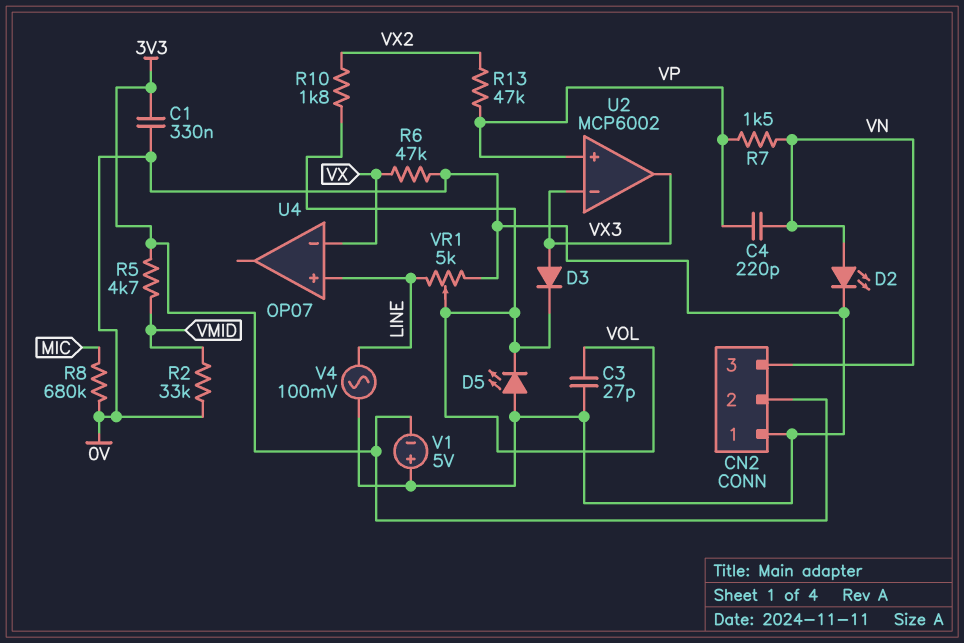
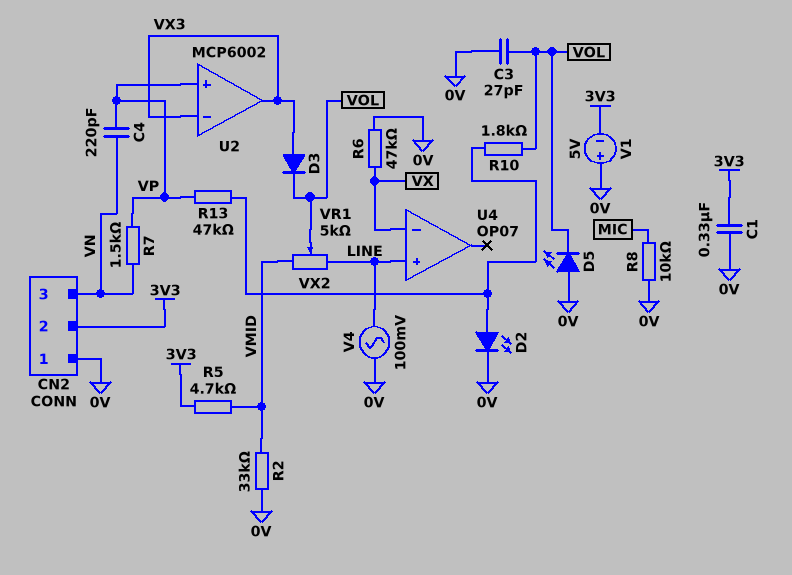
D2: LED (A VN, K 0V) -> LED (A VX2, K 0V)
R8: 680k (0V, MIC) -> 10k (0V, MIC)
VR1: 5k (0V, LINE, wiper VOL) -> 5k (LINE, VMID, wiper VOL)

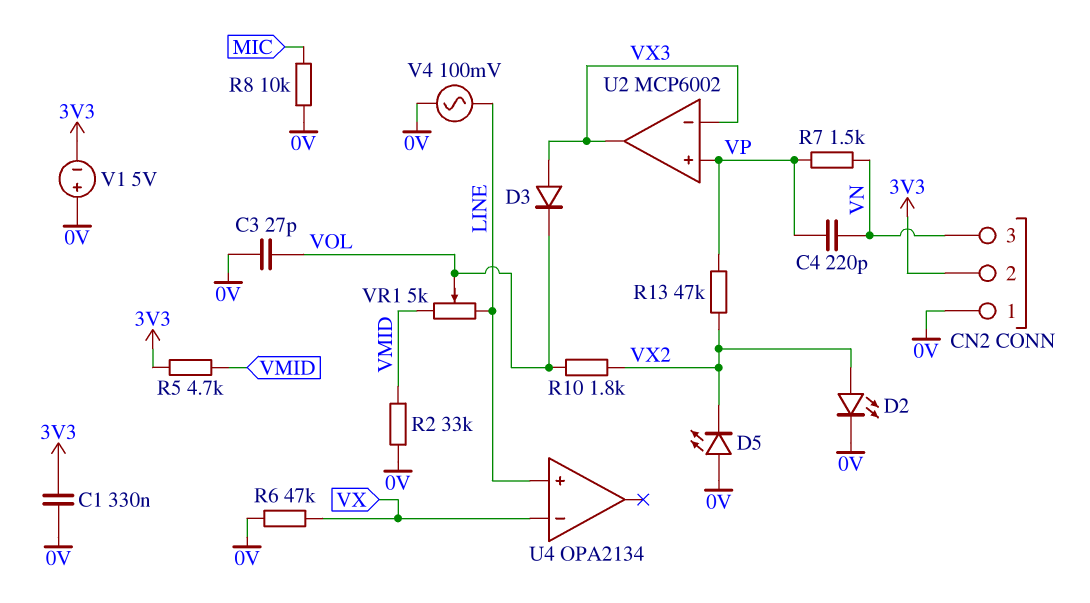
D5: LED (A 0V, K VOL) -> LED (A 0V, K VX2)
U4: OP07 -> OPA2134

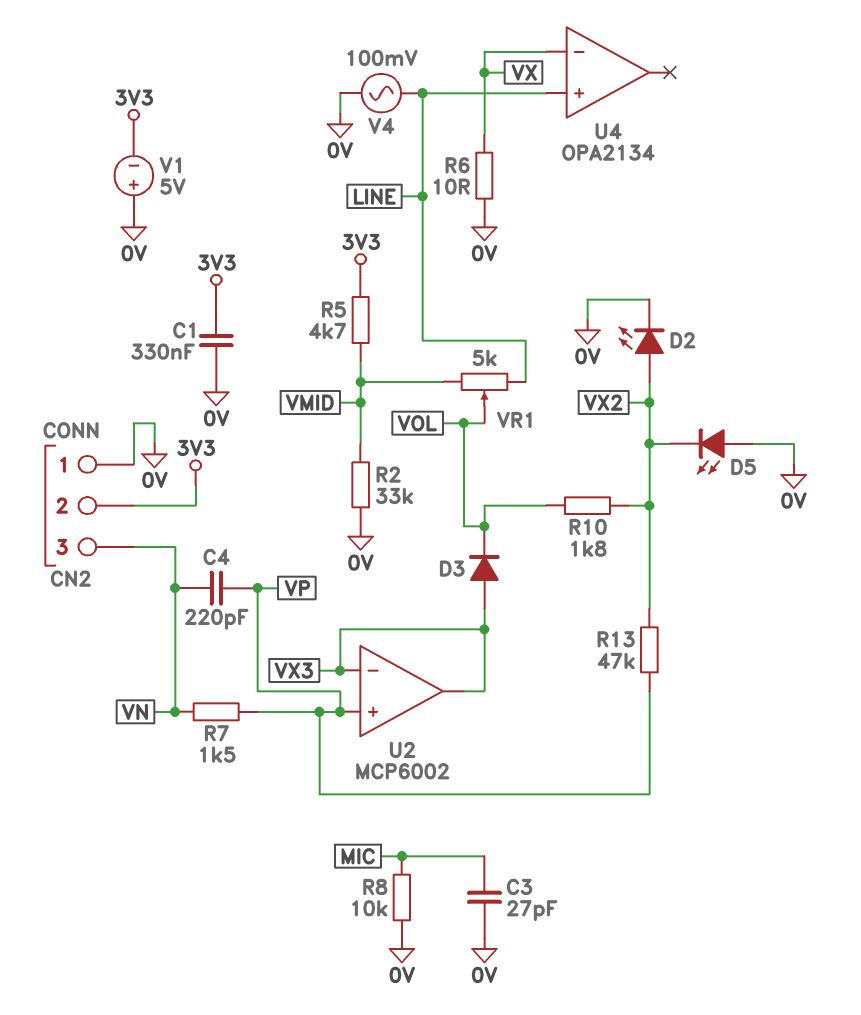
C3: 27pF (0V, VOL) -> 27pF (0V, MIC)
R6: 47k (0V, VX) -> 10 (0V, VX)

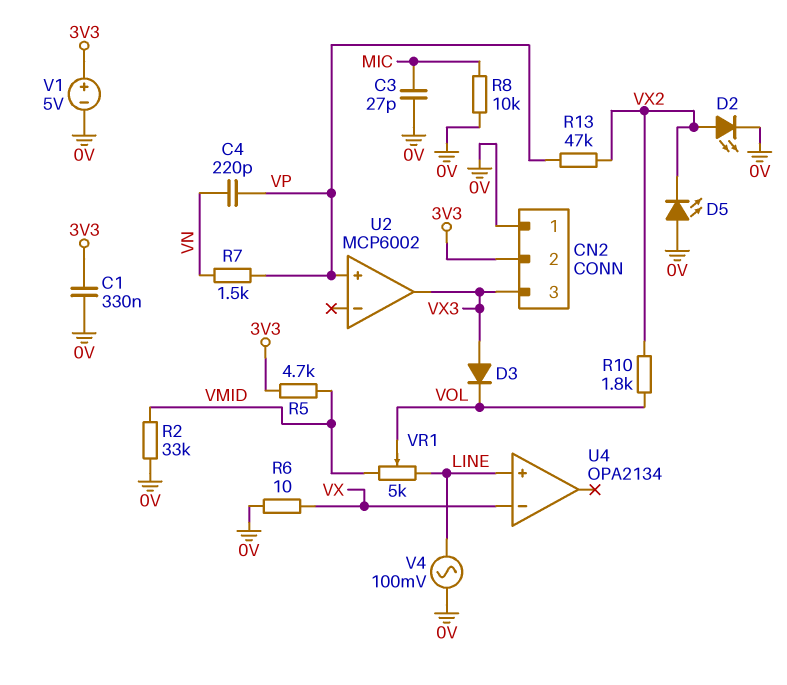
CN2 pin 3: VN -> VX3
U2 pin in-: VX3 -> none
V1: 5V (plus 0V, minus 3V3) -> 5V (plus 3V3, minus 0V)

